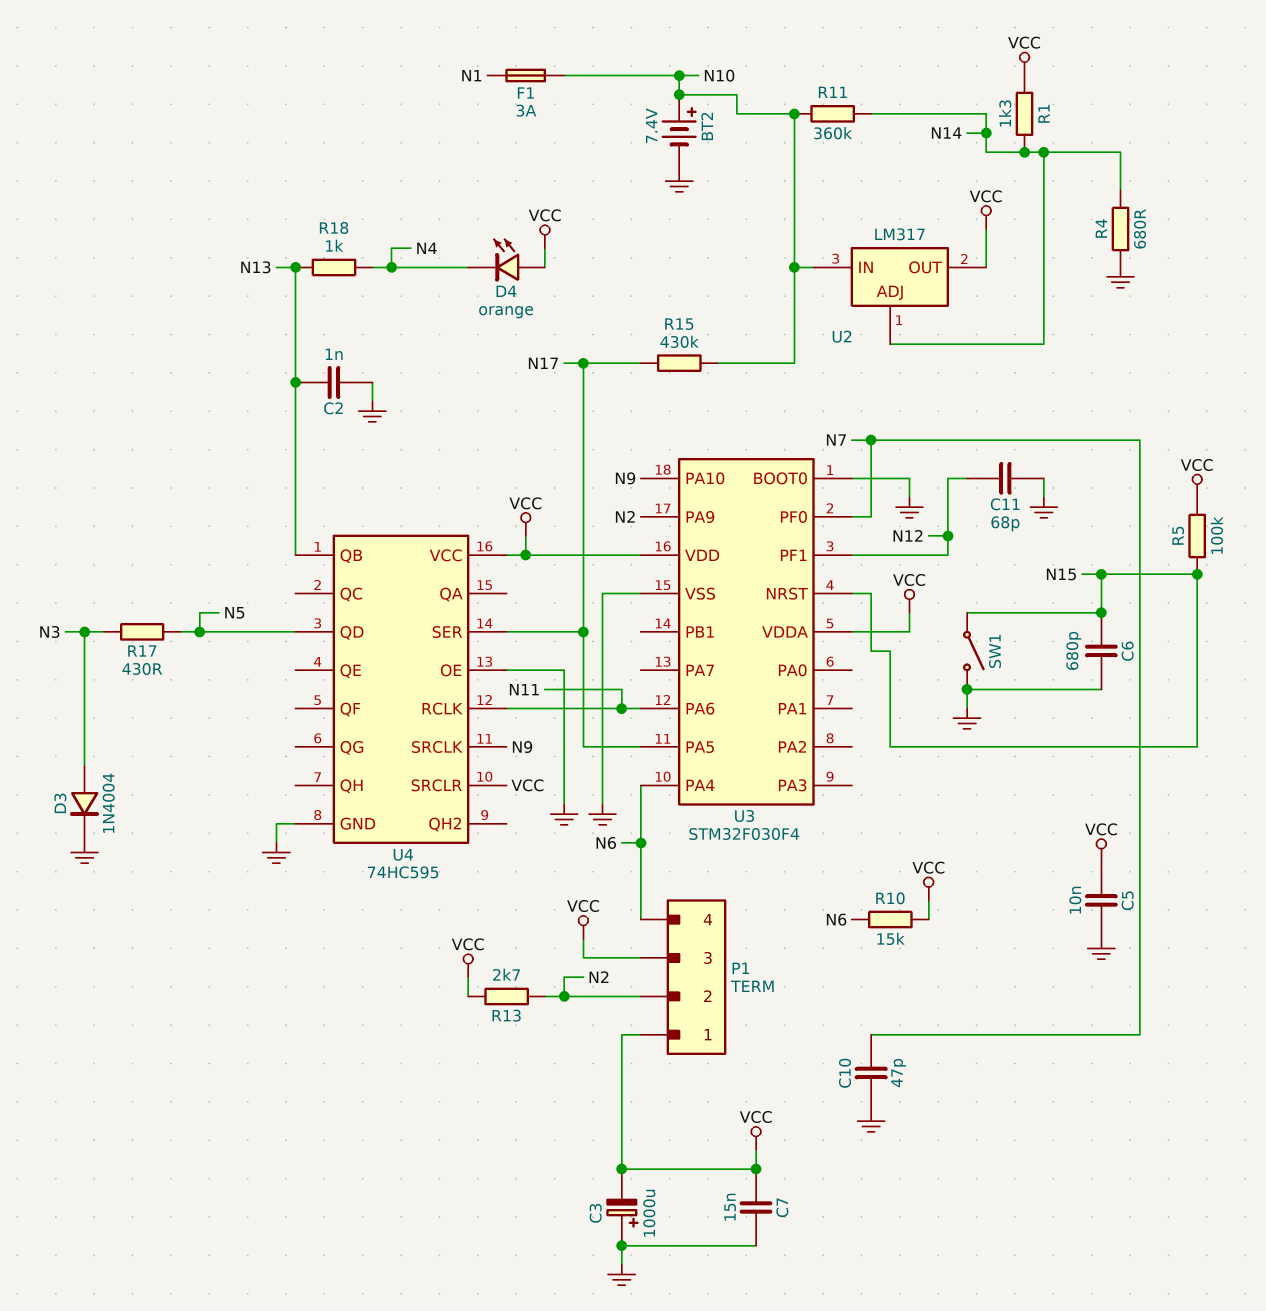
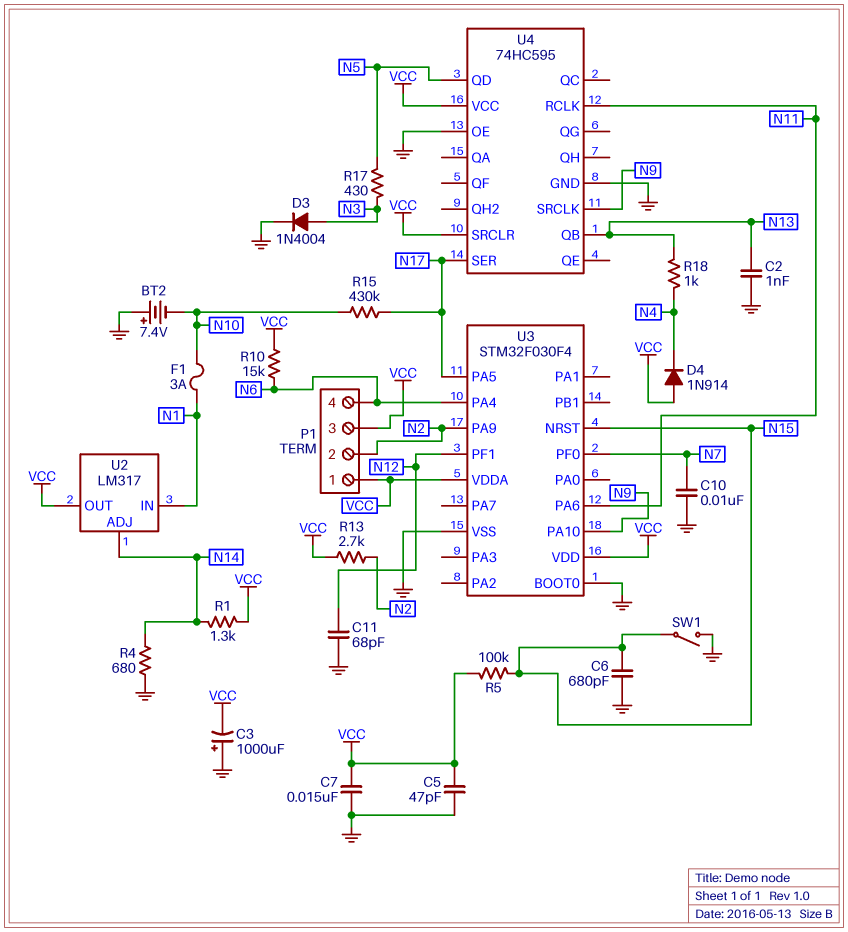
BT2: 7.4V (plus N10, minus GND) -> 7.4V (plus GND, minus N10)
C5: 10nF (GND, VCC) -> 47pF (GND, VCC)
C10: 47pF (GND, N7) -> 10nF (GND, N7)
D4: LED orange (A VCC, K N4) -> diode 1N914 (A VCC, K N4)
R11: 360k (N10, N14) -> none
U2 pin IN: N10 -> N1

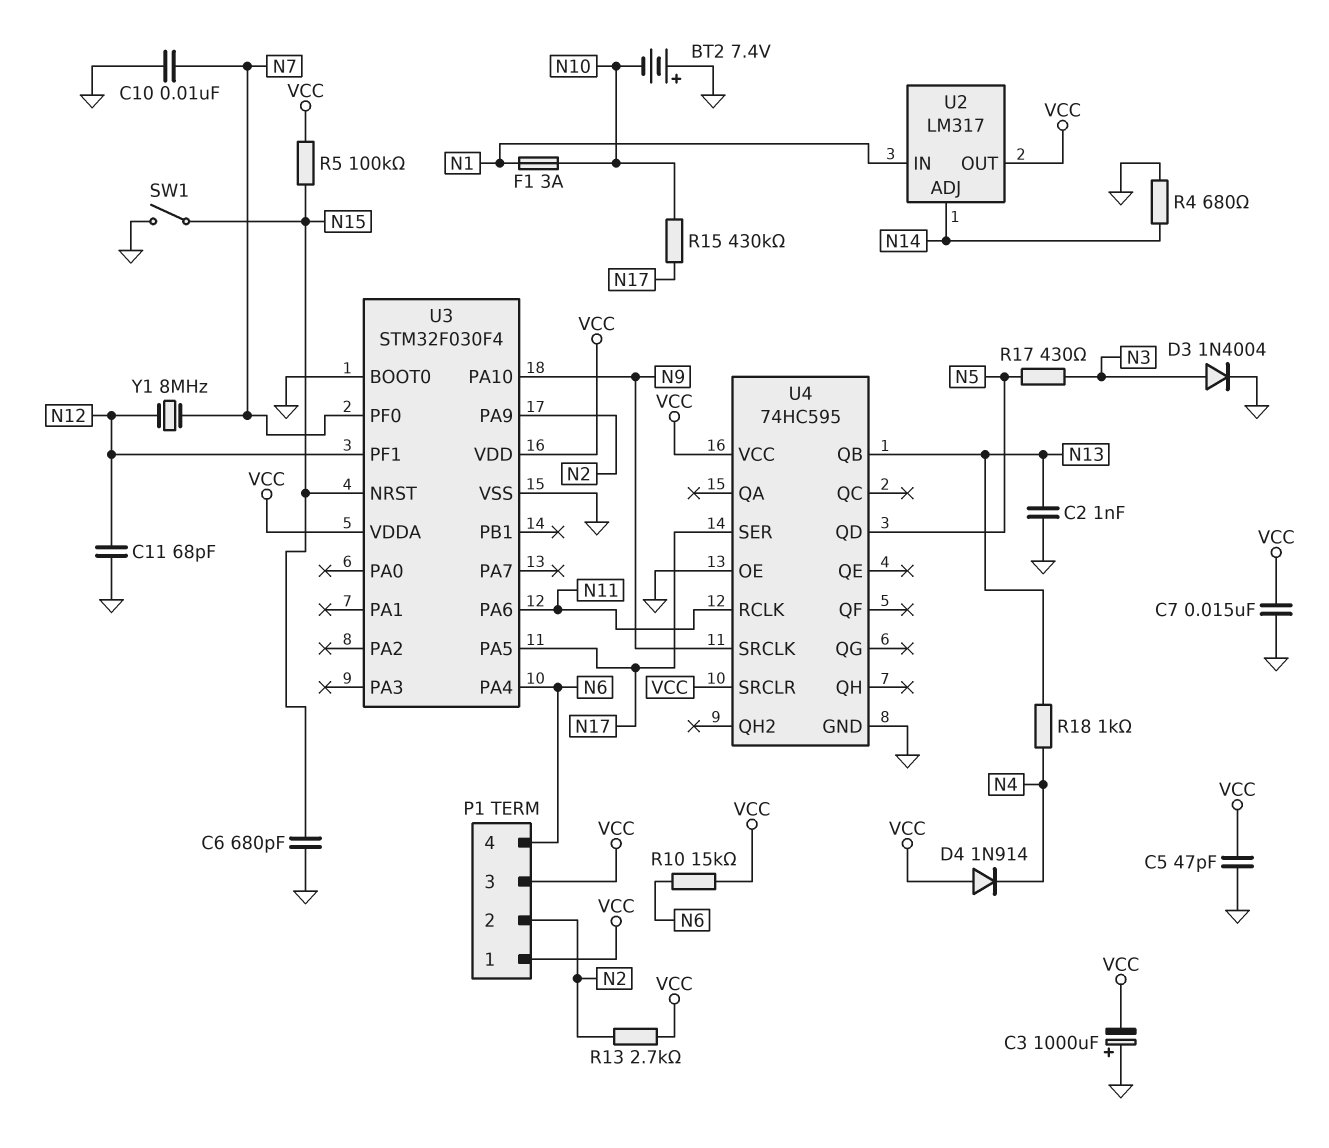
R1: 1.3k (N14, VCC) -> none
Y1: none -> 8MHz (N7, N12)

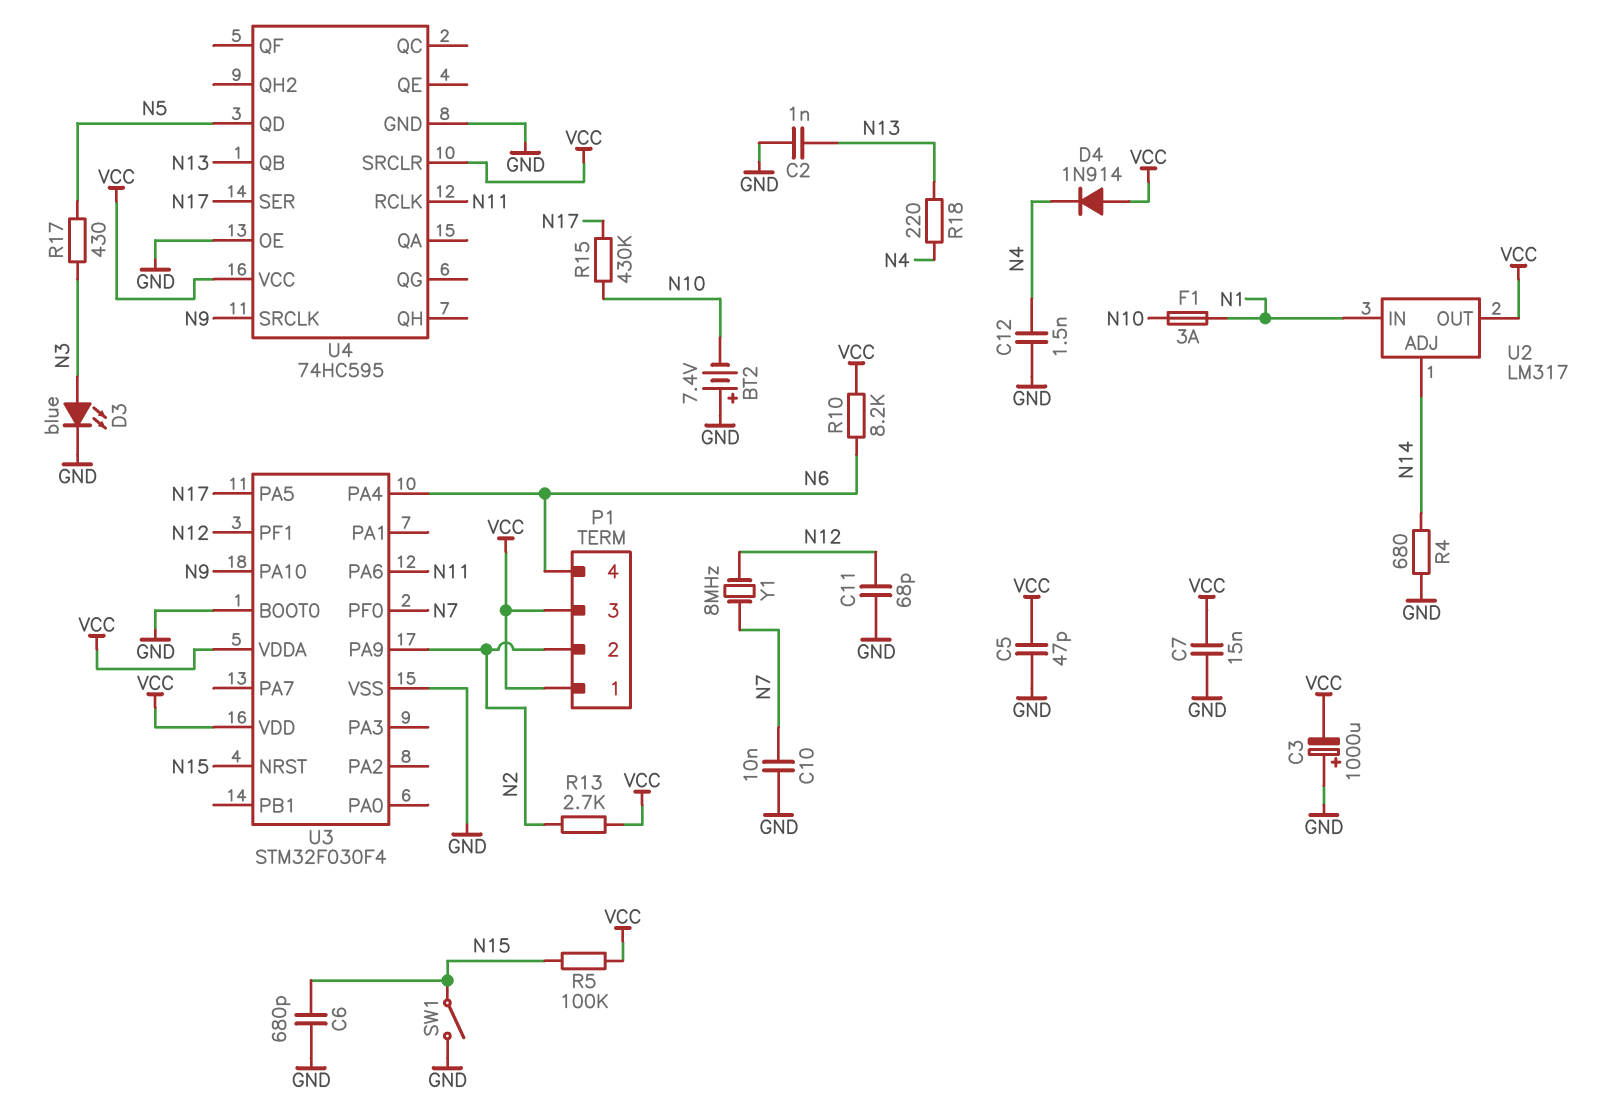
C12: none -> 1.5nF (GND, N4)
D3: diode 1N4004 (A N3, K GND) -> LED blue (A N3, K GND)
R10: 15k (N6, VCC) -> 8.2k (N6, VCC)
R18: 1k (N4, N13) -> 220 (N4, N13)

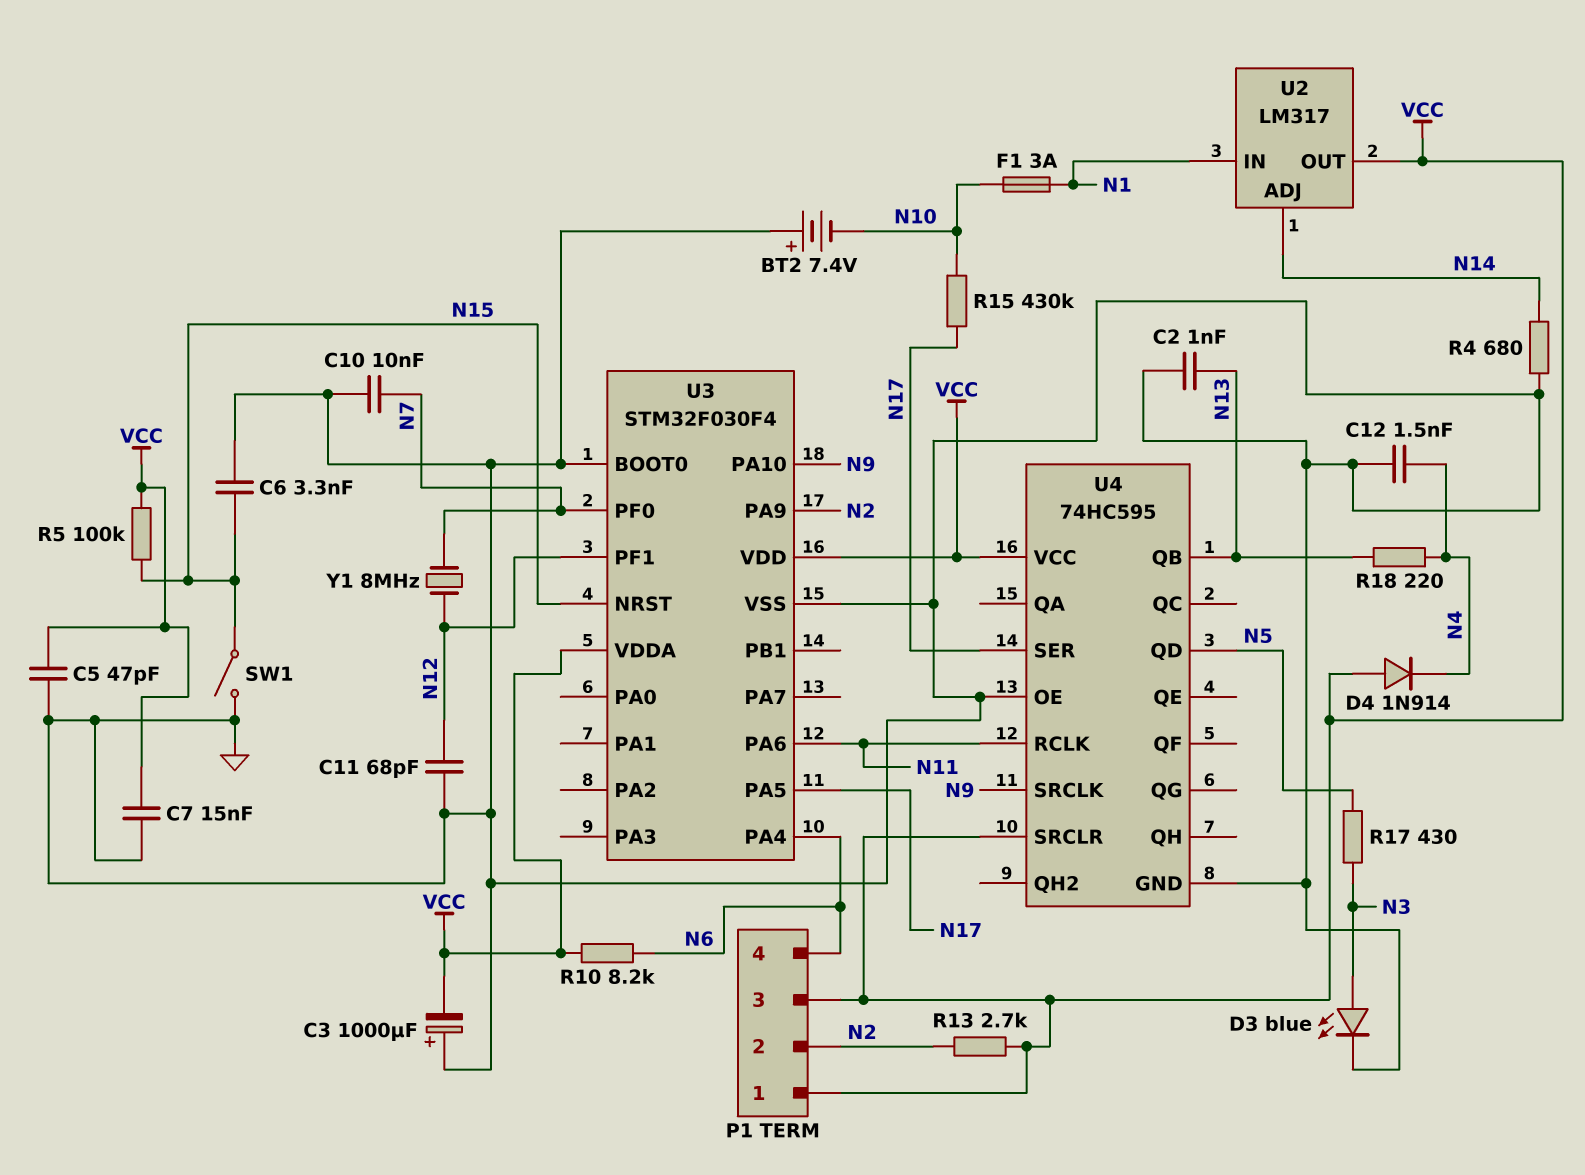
C6: 680pF (GND, N15) -> 3.3nF (GND, N15)

